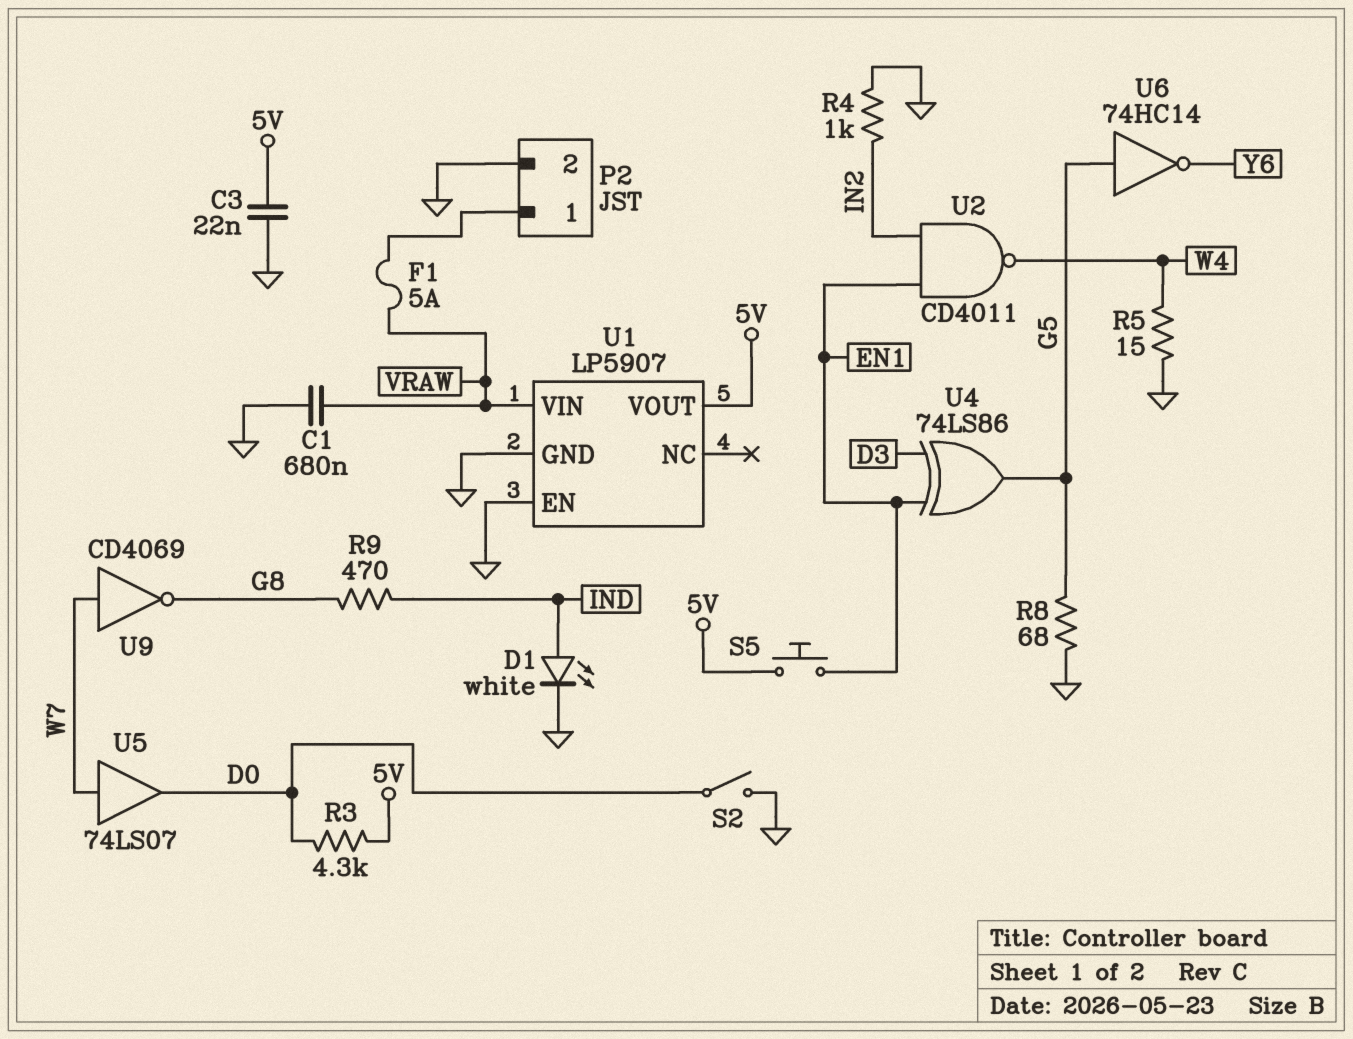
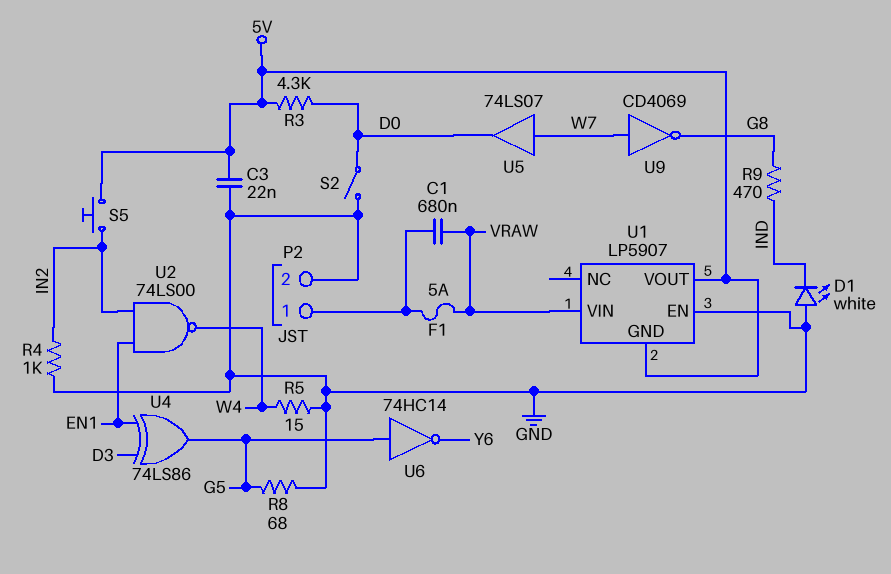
C1: 680nF (GND, VRAW) -> 680nF (P2/1, VRAW)
D1: LED white (A IND, K GND) -> LED white (A GND, K IND)
S5: button (5V, EN1) -> button (5V, IN2)
U1 pin GND: GND -> 5V
U2: NAND CD4011 (in EN1, in IN2, out W4) -> NAND 74LS00 (in EN1, in IN2, out W4)

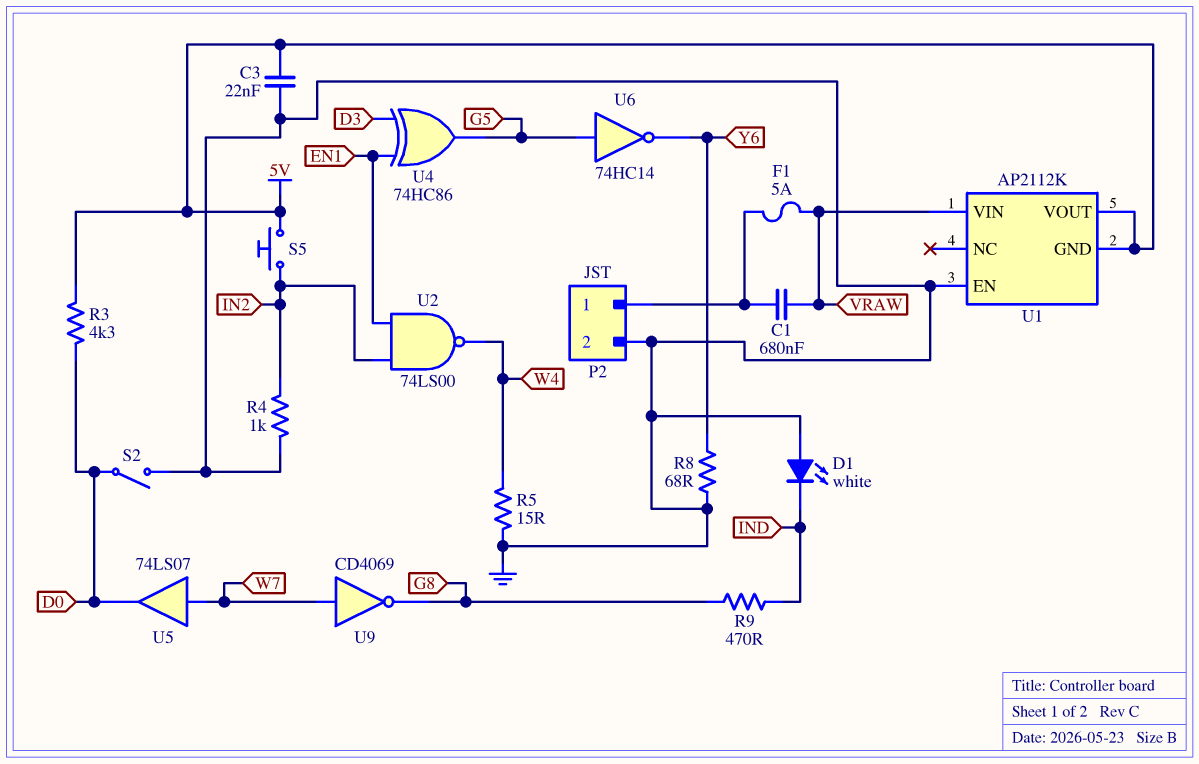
R8: 68 (G5, GND) -> 68 (GND, Y6)
U1: LP5907 -> AP2112K
U4: XOR 74LS86 (in D3, in EN1, out G5) -> XOR 74HC86 (in D3, in EN1, out G5)

